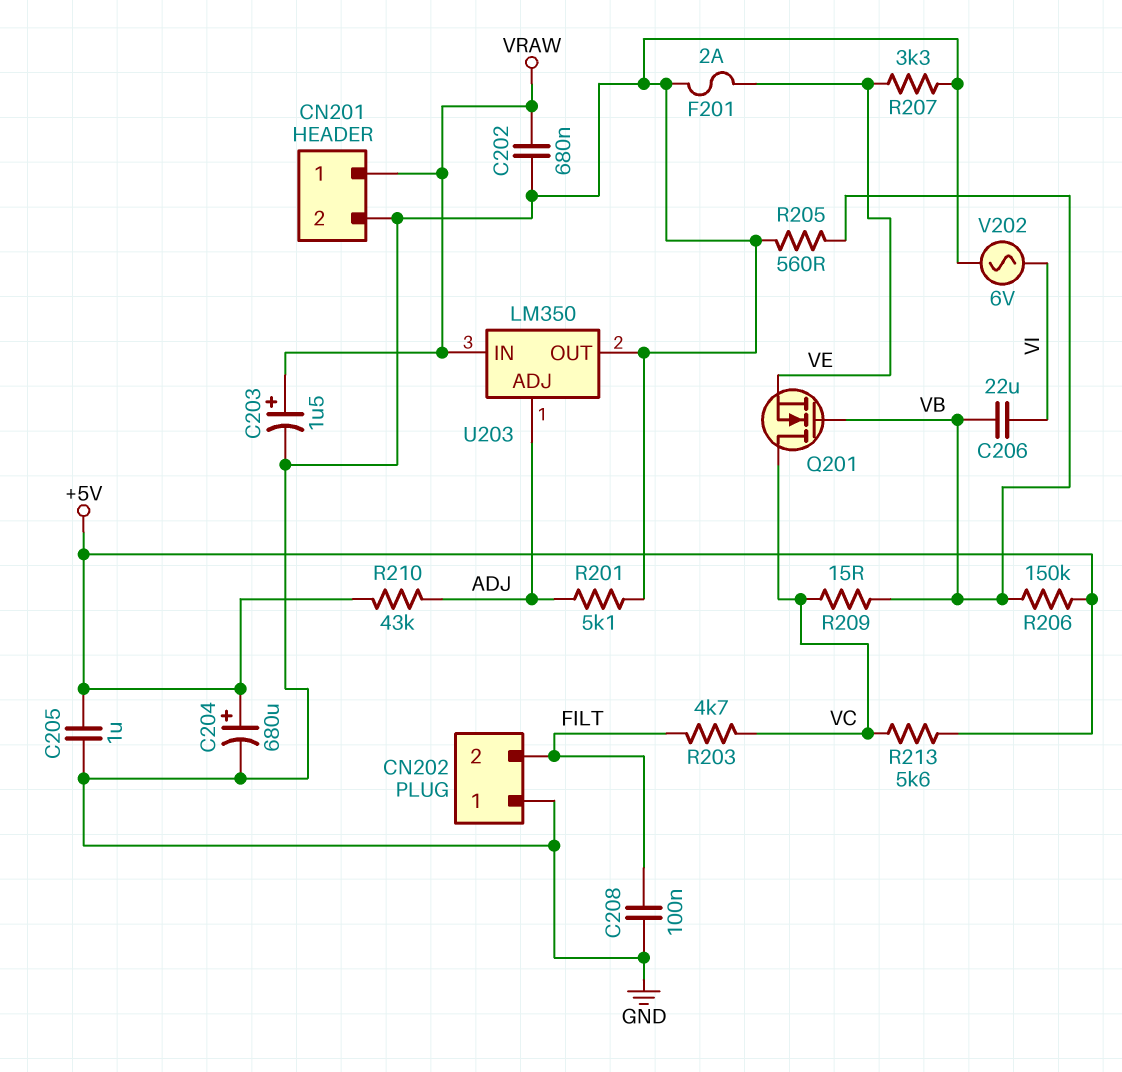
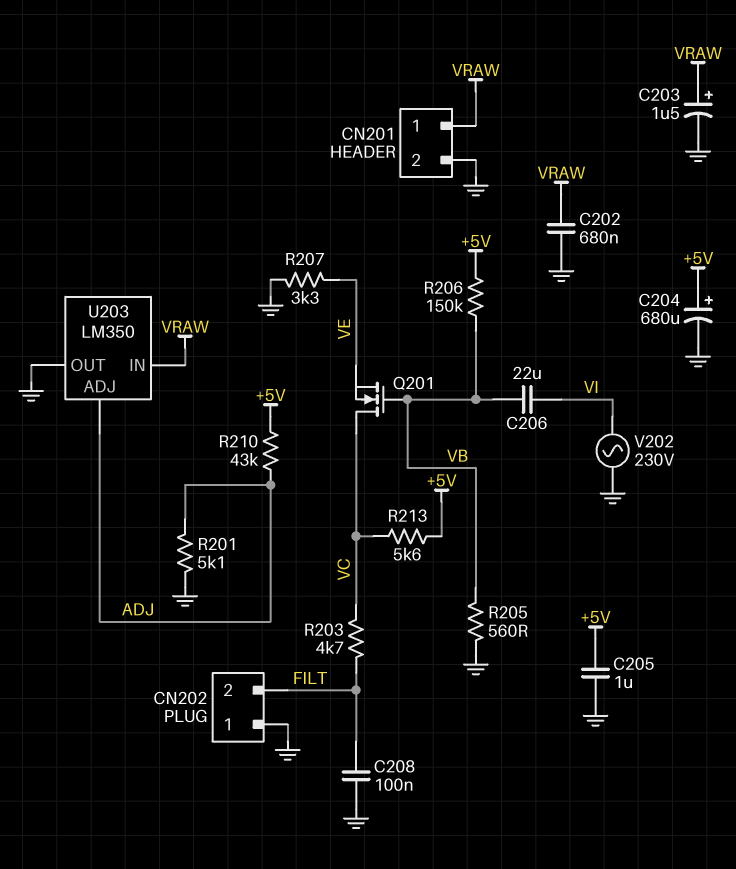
F201: 2A (GND, VE) -> none
R209: 15 (VB, VC) -> none
V202: AC 6V (GND, VI) -> AC 230V (GND, VI)

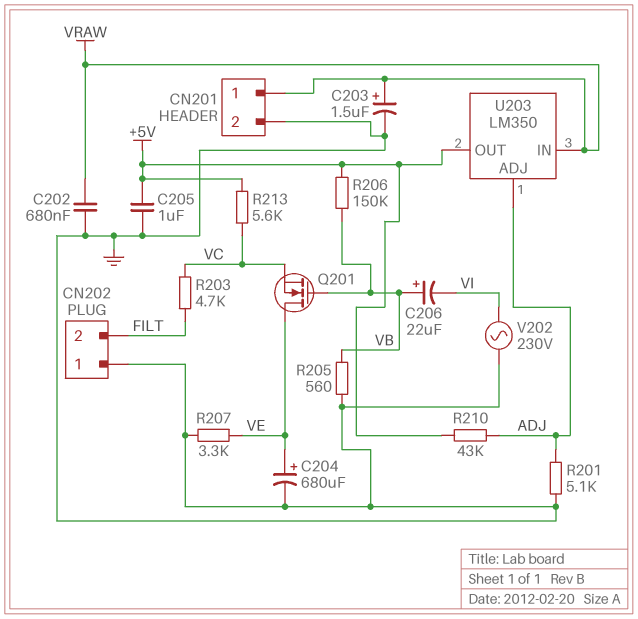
C204: 680uF (plus +5V, minus GND) -> 680uF (plus VE, minus GND)
C206: 22uF (VB, VI) -> 22uF (plus VB, minus VI)
C208: 100nF (FILT, GND) -> none
Q201: NMOS (G VB, D VC, S VE) -> NMOS (G VB, D VE, S VC)
U203 pin OUT: GND -> +5V

